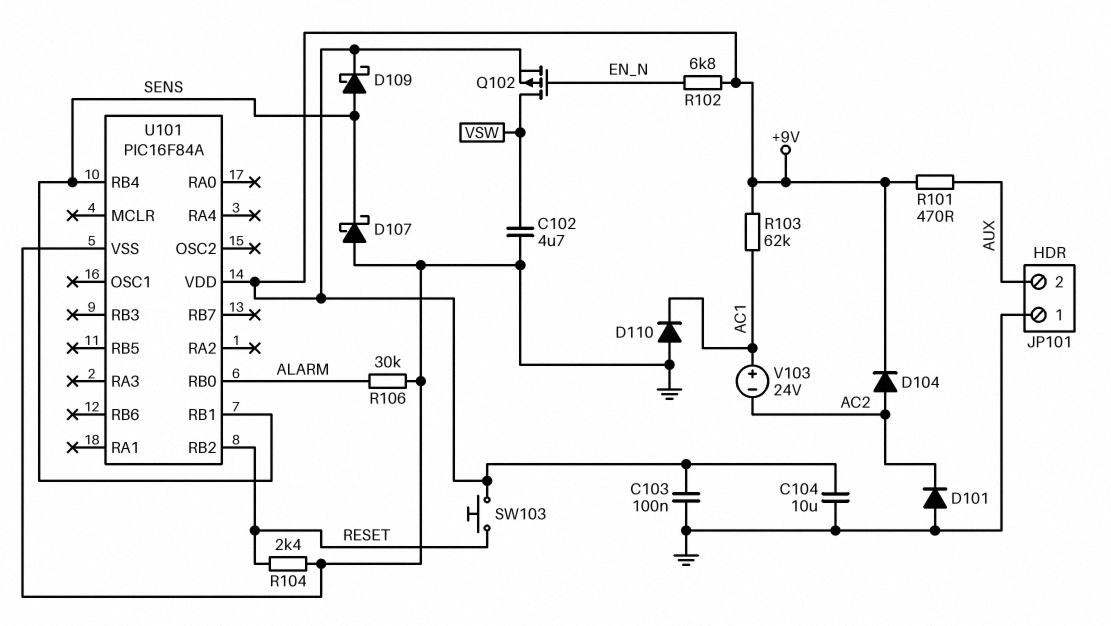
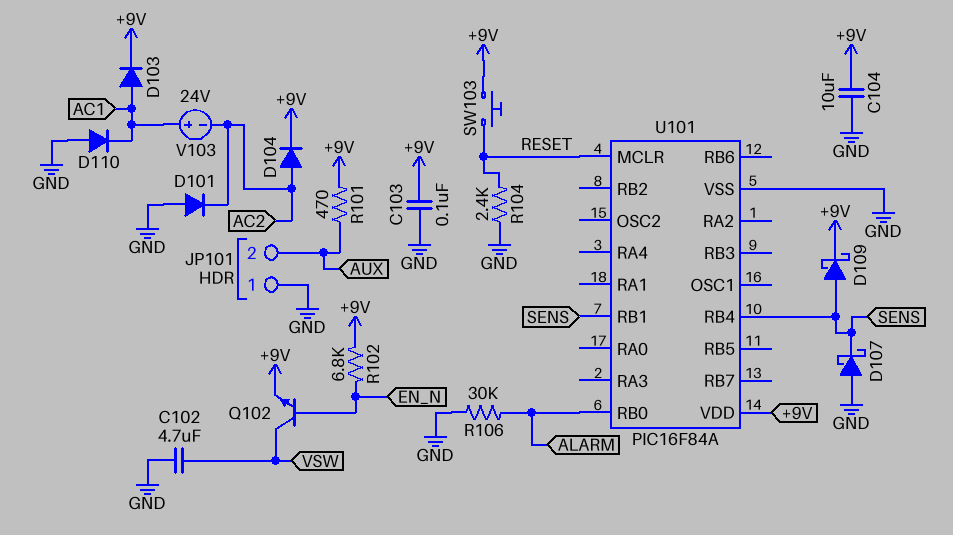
D103: none -> diode (A AC1, K +9V)
Q102: PMOS (G EN_N, D VSW, S +9V) -> NPN (B EN_N, C VSW, E +9V)
R103: 62k (+9V, AC1) -> none
U101 pin MCLR: none -> RESET
U101 pin RB2: RESET -> none

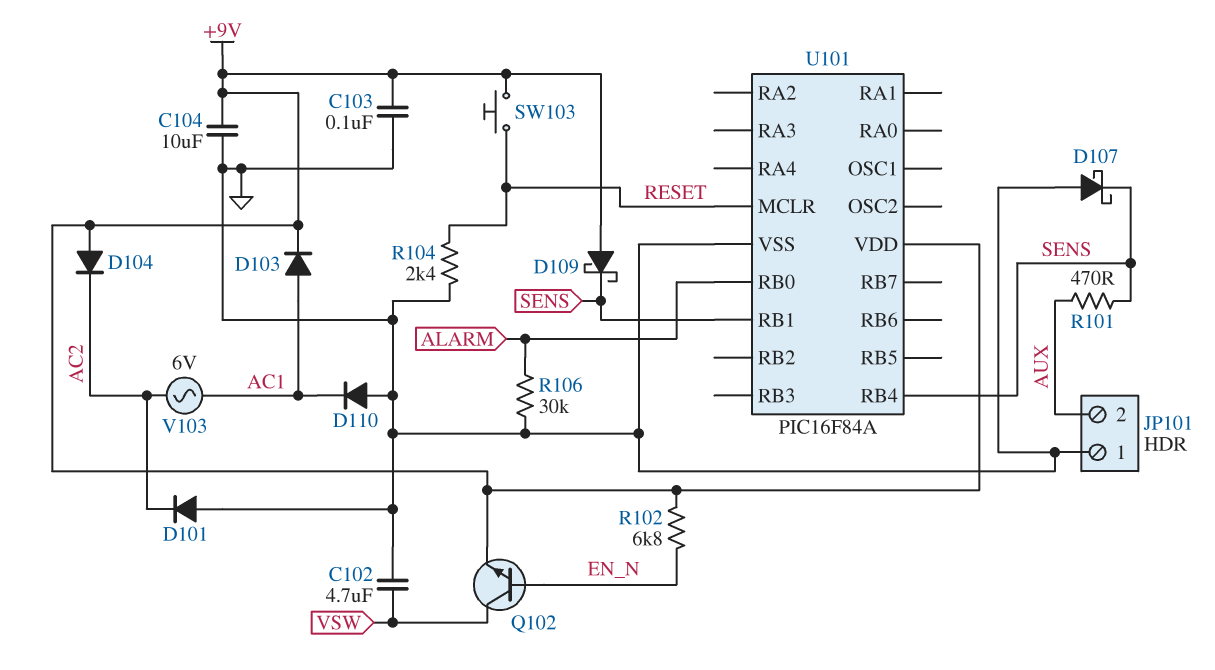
D104: diode (A AC2, K +9V) -> diode (A +9V, K AC2)
D109: schottky (A SENS, K +9V) -> schottky (A +9V, K SENS)
R101: 470 (+9V, AUX) -> 470 (AUX, SENS)
V103: 24V (plus AC1, minus AC2) -> AC 6V (AC1, AC2)

